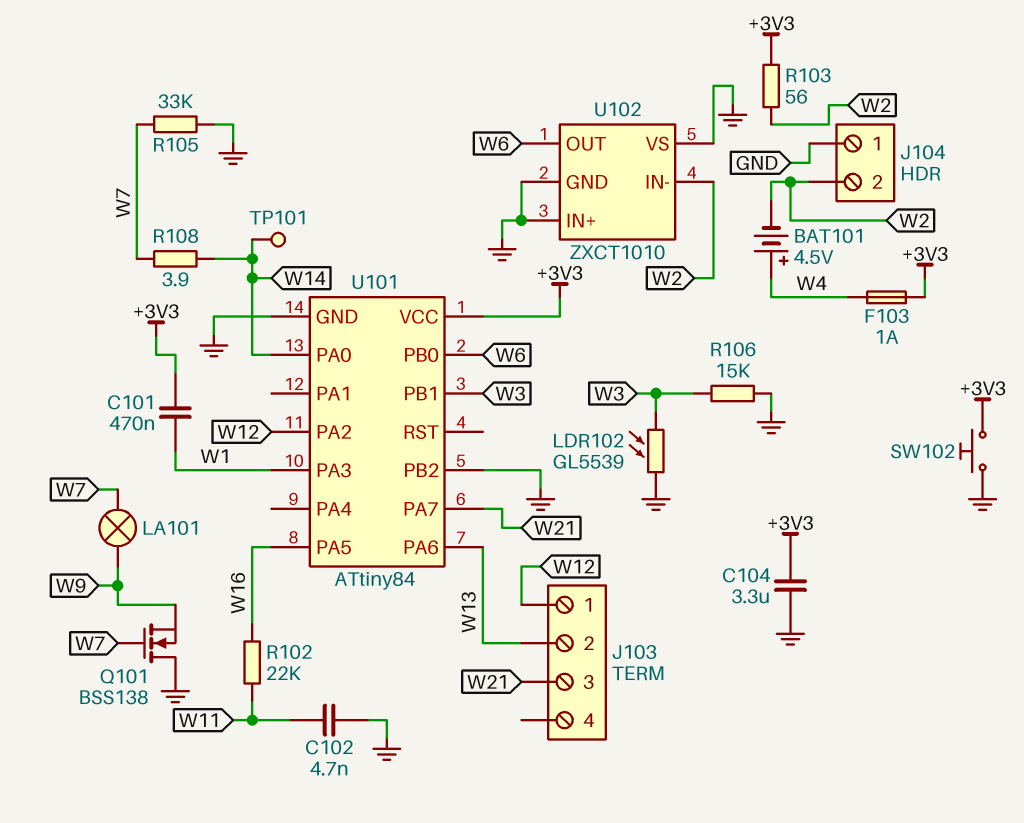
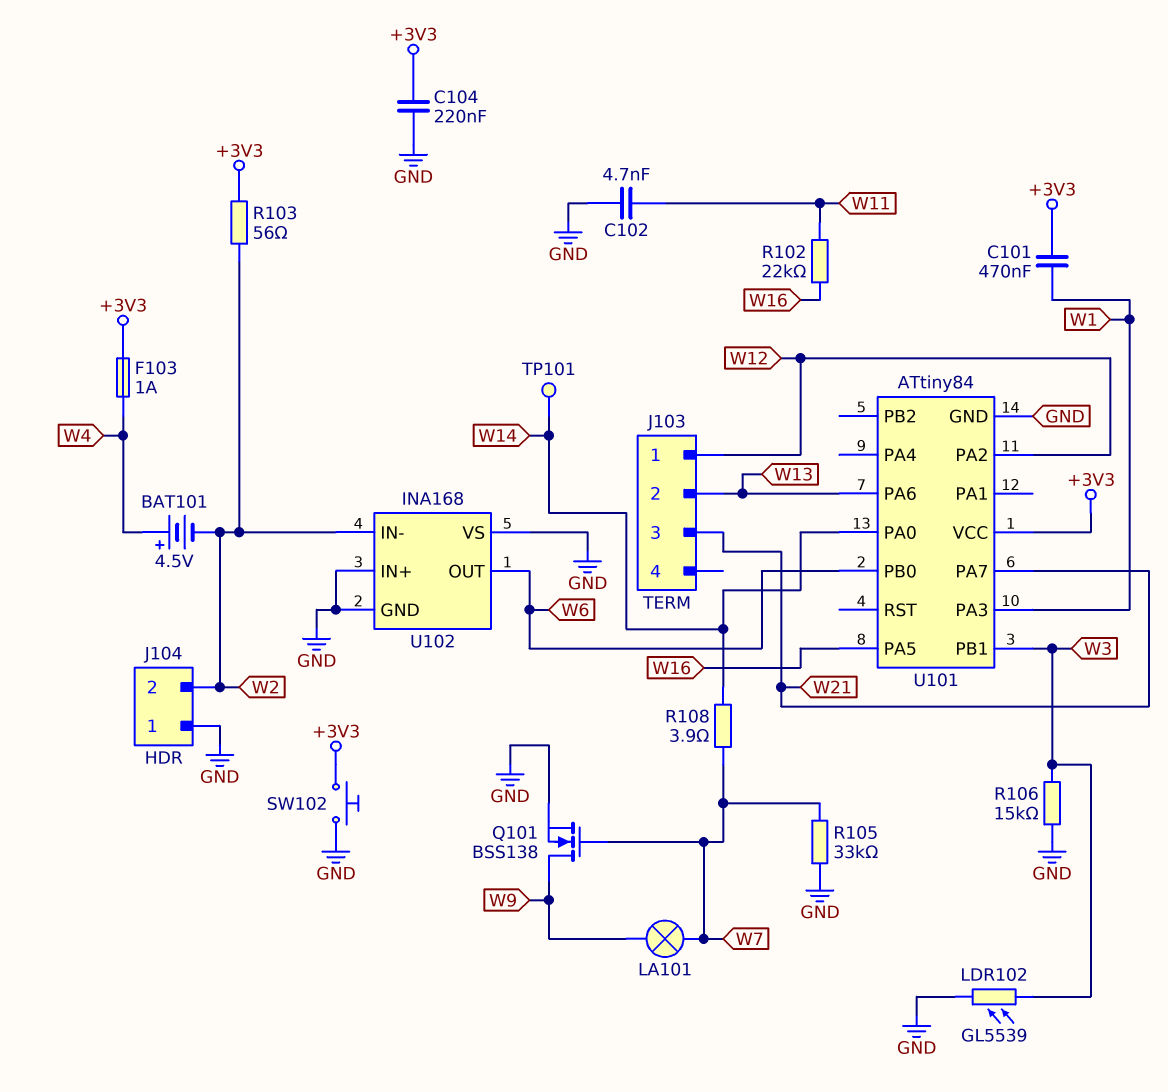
C104: 3.3uF (+3V3, GND) -> 220nF (+3V3, GND)
Q101: NMOS BSS138 (G W7, D GND, S W9) -> NMOS BSS138 (G W7, D W9, S GND)
U101 pin PB2: GND -> none
U102: ZXCT1010 -> INA168

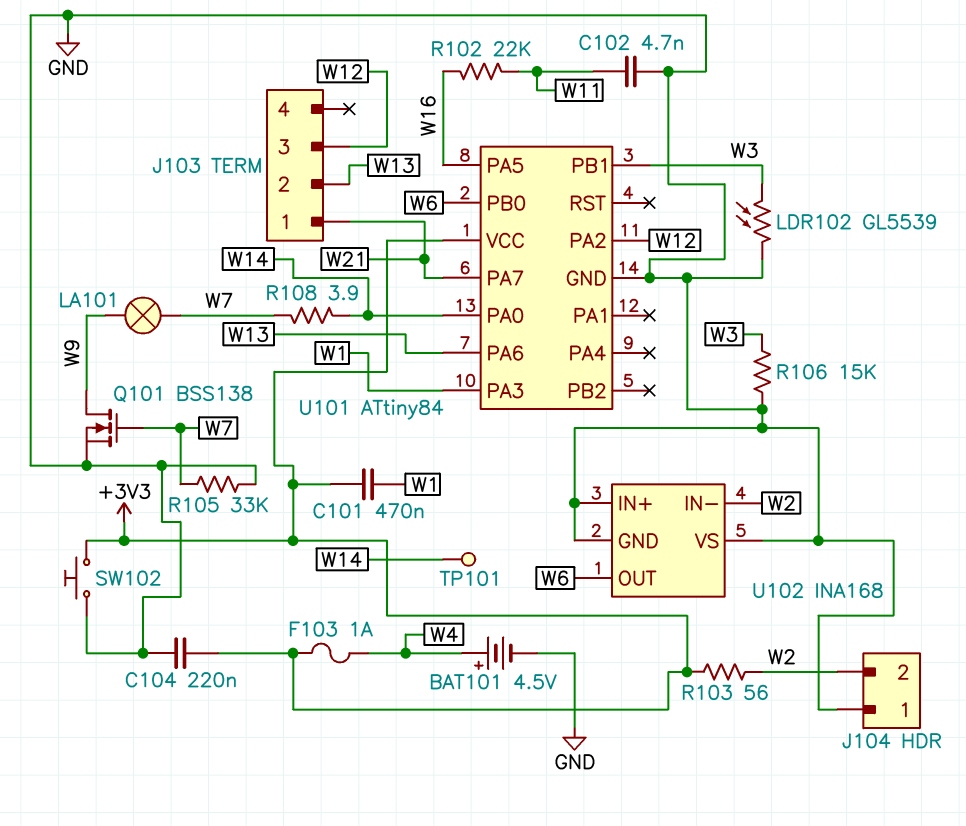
BAT101: 4.5V (plus W4, minus W2) -> 4.5V (plus W4, minus GND)
J103 pin 1: W12 -> W21
J103 pin 3: W21 -> W12

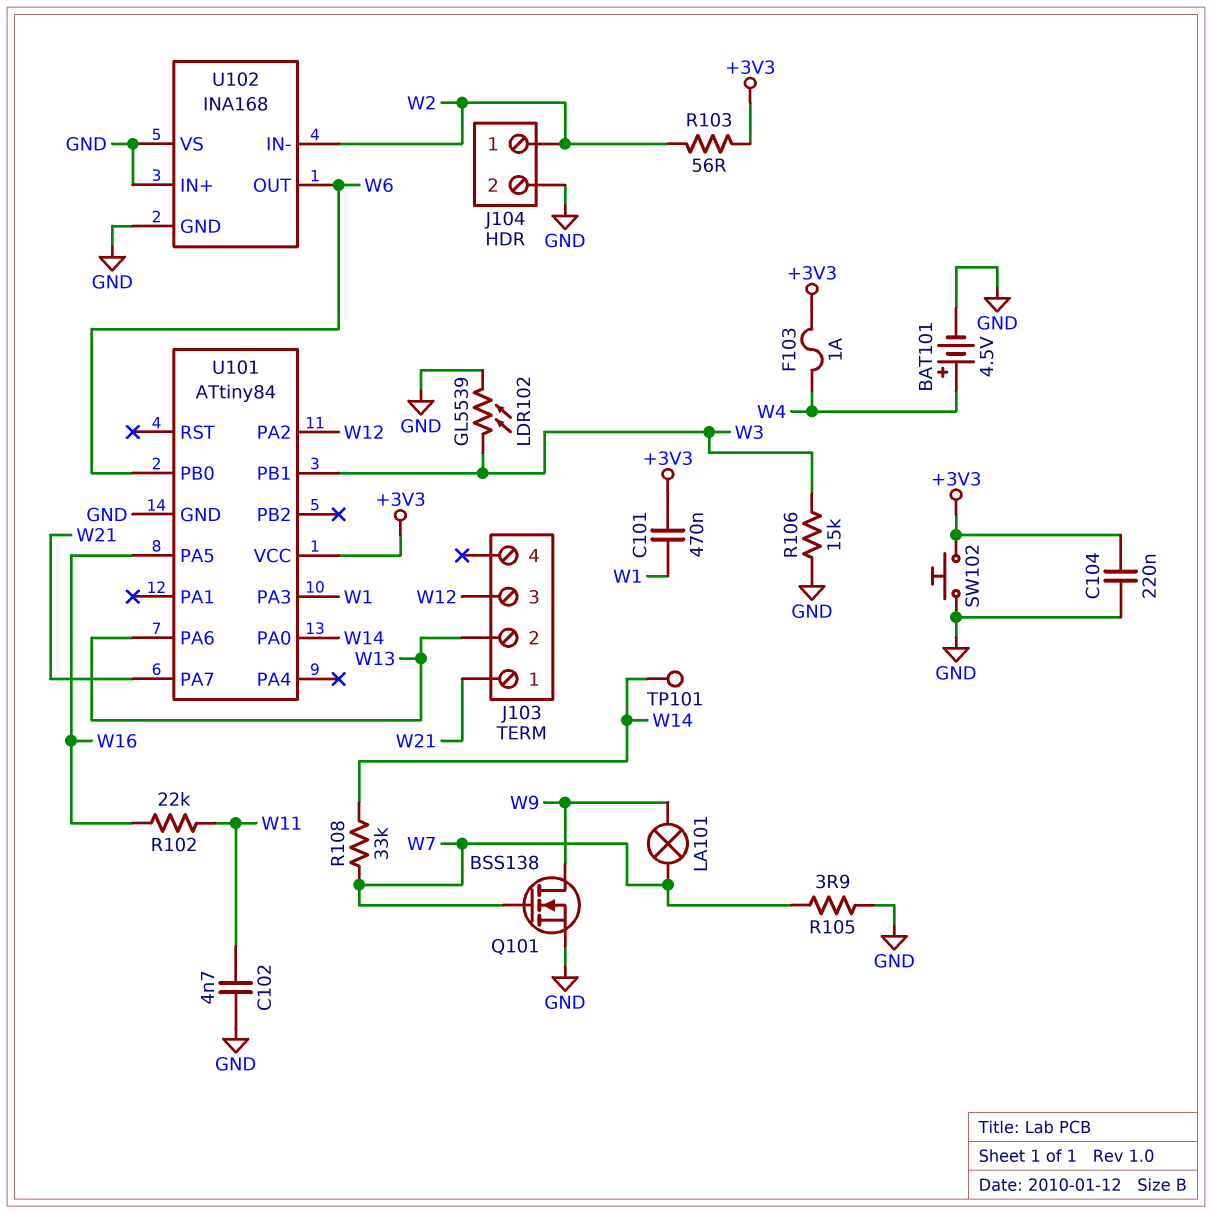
J104 pin 1: GND -> W2
J104 pin 2: W2 -> GND
R105: 33k (GND, W7) -> 3.9 (GND, W7)
R108: 3.9 (W7, W14) -> 33k (W7, W14)

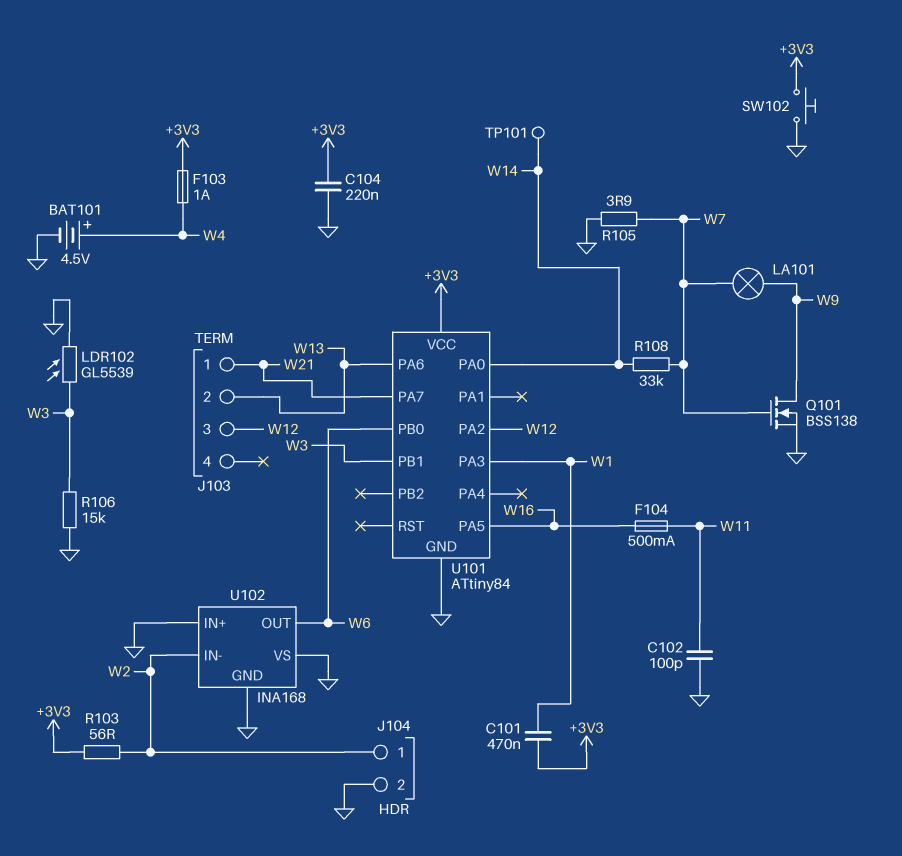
C102: 4.7nF (GND, W11) -> 100pF (GND, W11)
F104: none -> 500mA (W11, W16)
R102: 22k (W11, W16) -> none

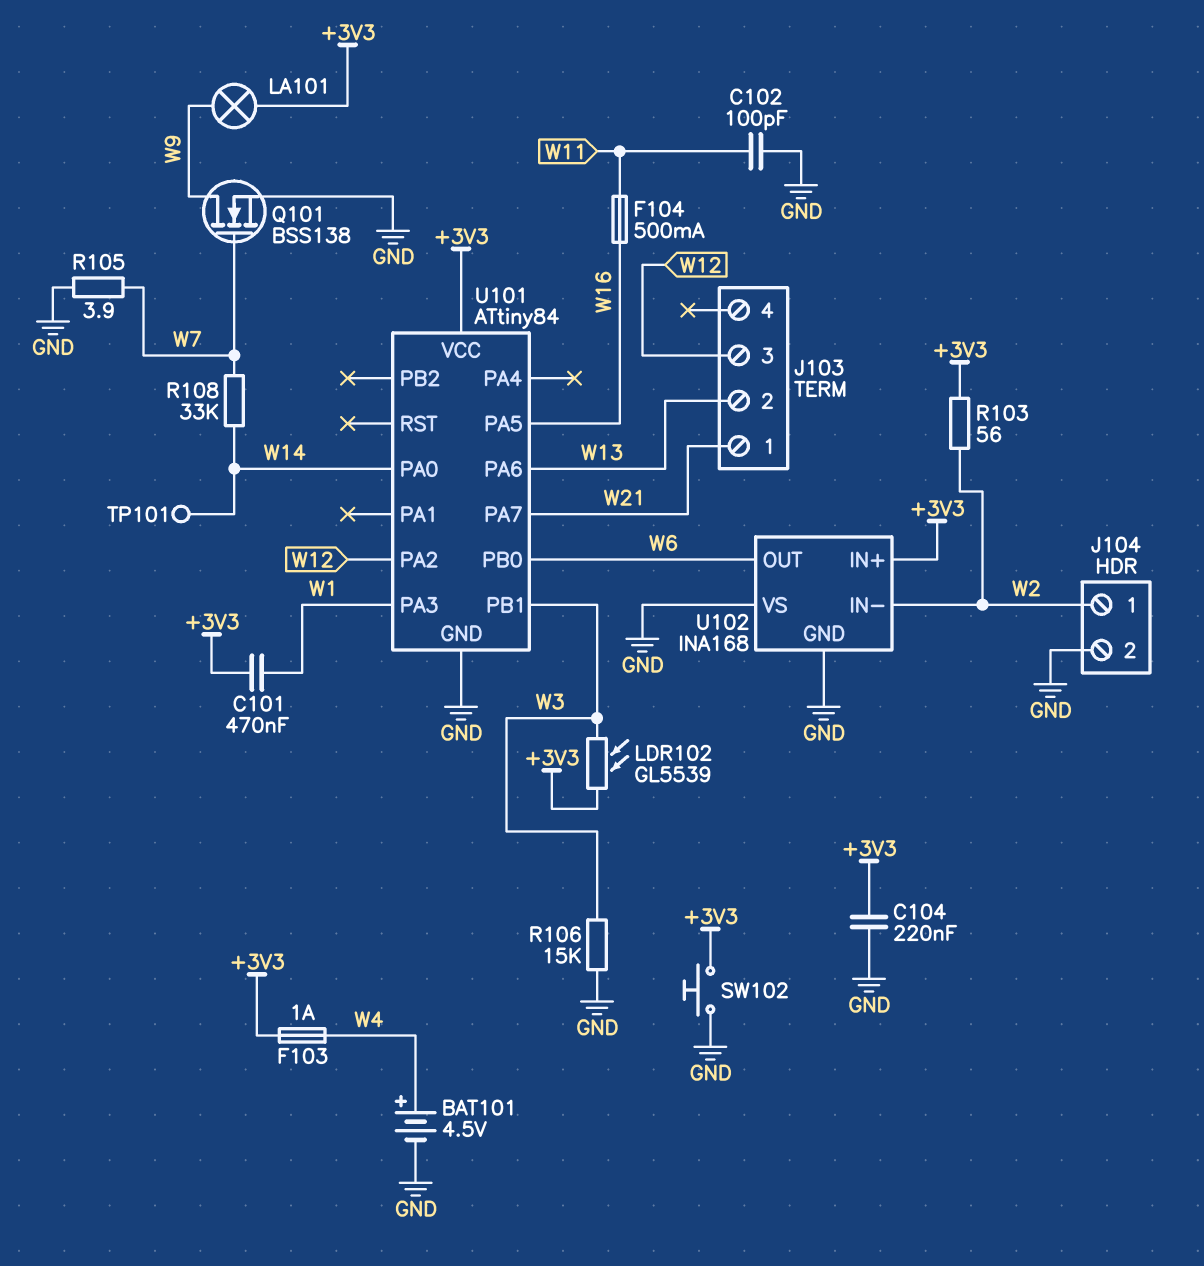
LA101: lamp (W7, W9) -> lamp (+3V3, W9)
LDR102: GL5539 (GND, W3) -> GL5539 (+3V3, W3)
U102 pin IN+: GND -> +3V3

